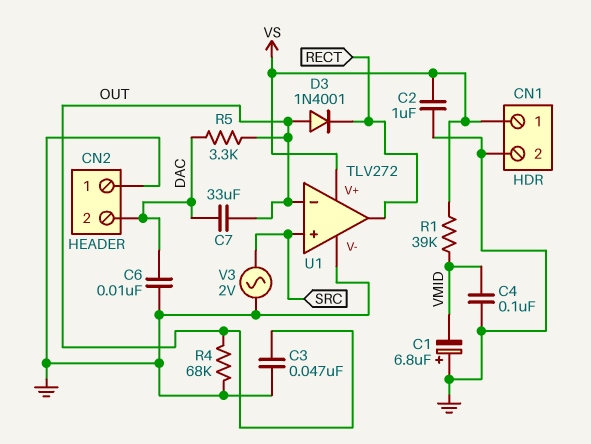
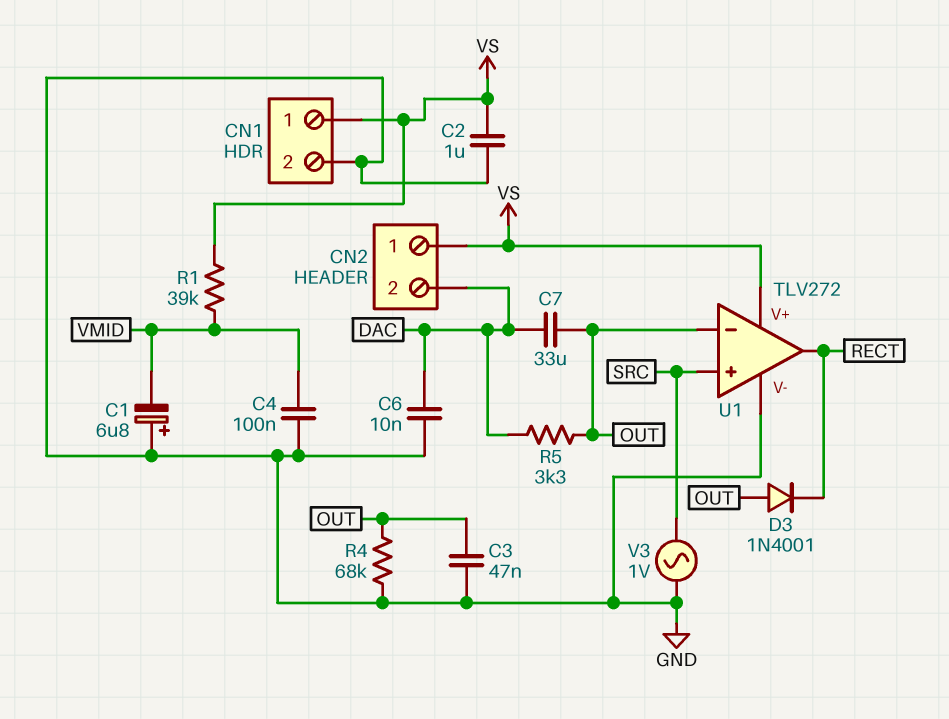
CN2 pin 1: GND -> VS
V3: AC 2V (GND, SRC) -> AC 1V (GND, SRC)

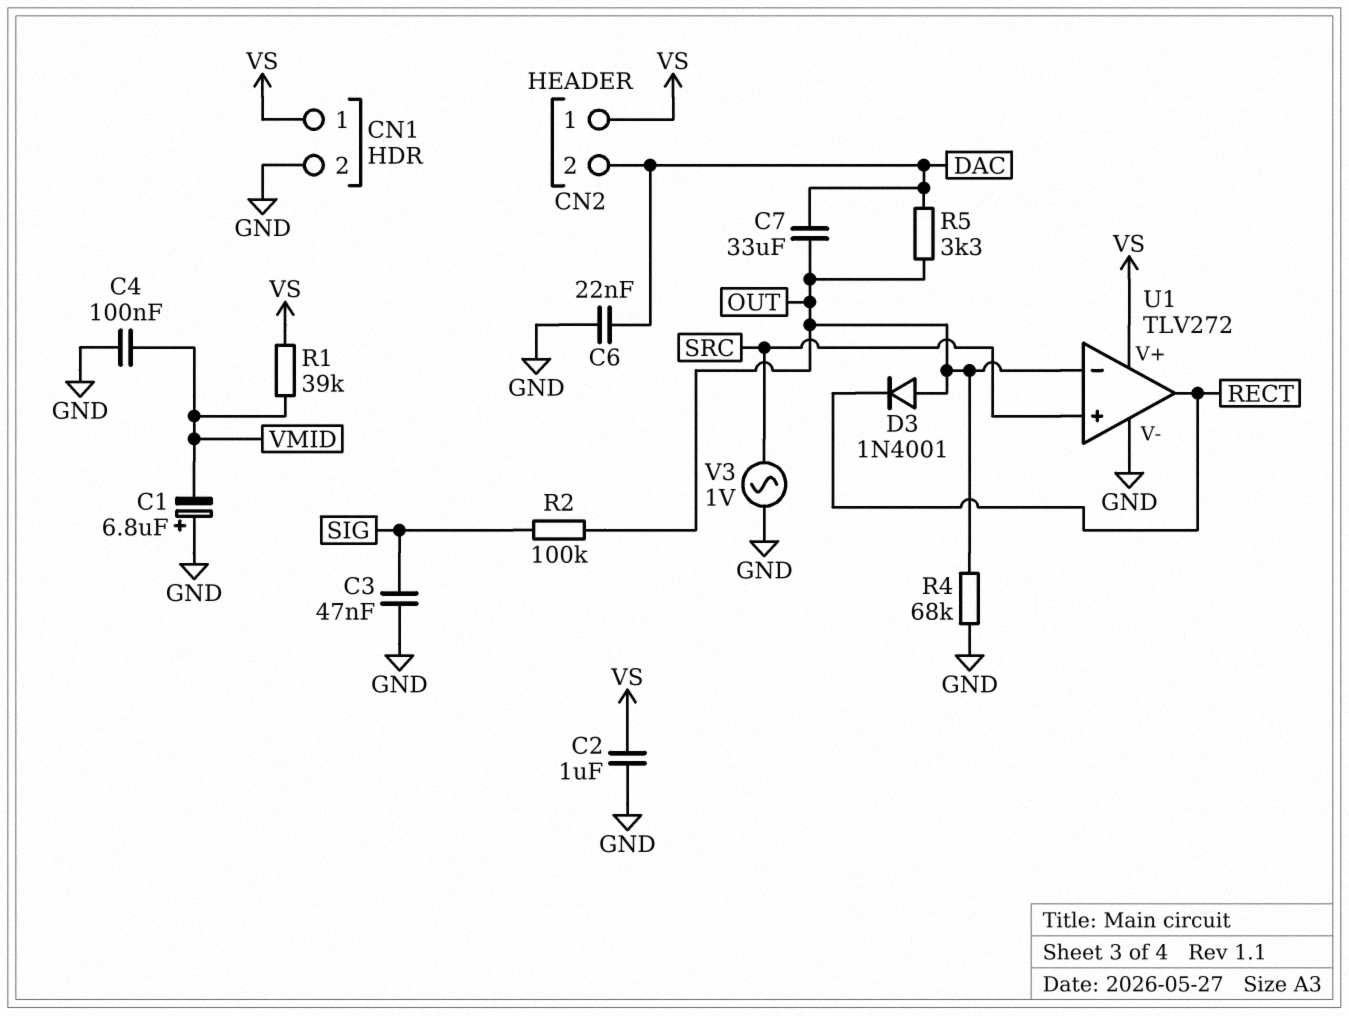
C3: 47nF (GND, OUT) -> 47nF (GND, SIG)
C6: 10nF (DAC, GND) -> 22nF (DAC, GND)
R2: none -> 100k (OUT, SIG)

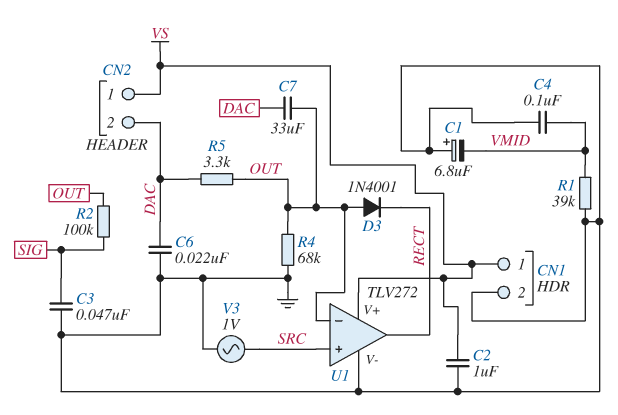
R1: 39k (VMID, VS) -> 39k (GND, VMID)

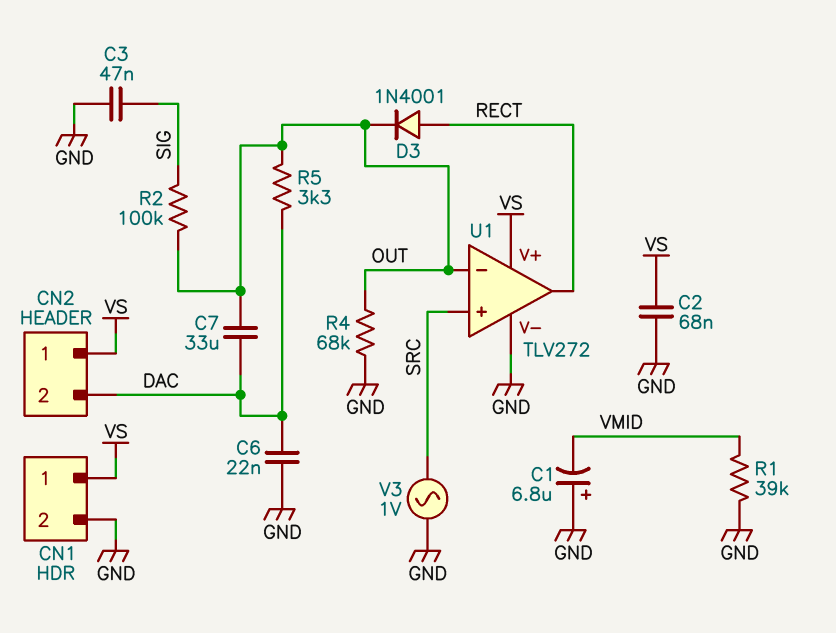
C2: 1uF (GND, VS) -> 68nF (GND, VS)
C4: 100nF (GND, VMID) -> none
D3: diode 1N4001 (A OUT, K RECT) -> diode 1N4001 (A RECT, K OUT)

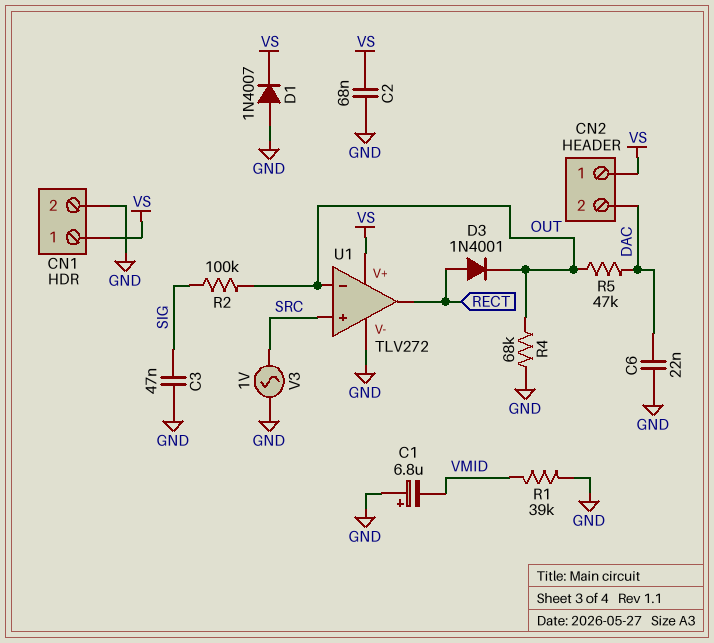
C7: 33uF (DAC, OUT) -> none
D1: none -> diode 1N4007 (A GND, K VS)
R5: 3.3k (DAC, OUT) -> 47k (DAC, OUT)

